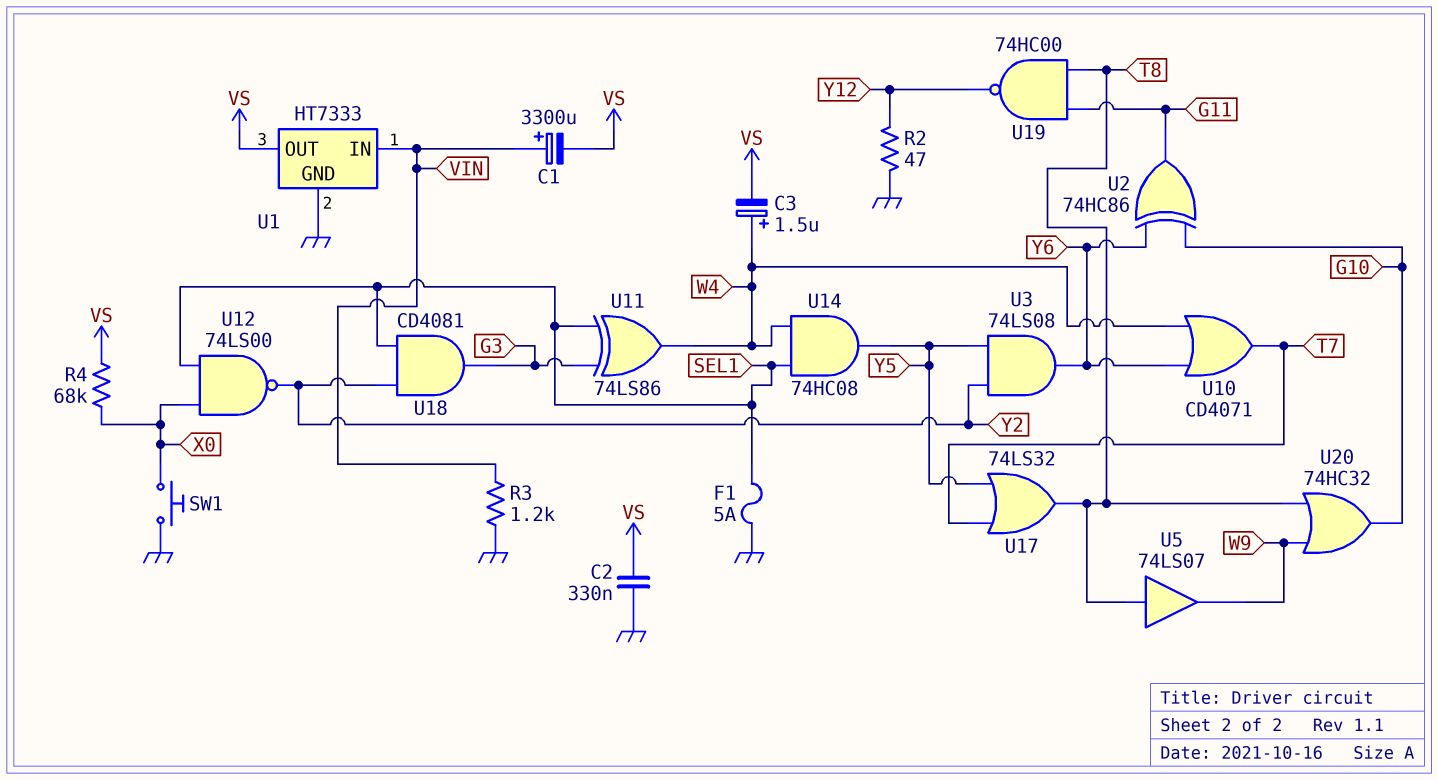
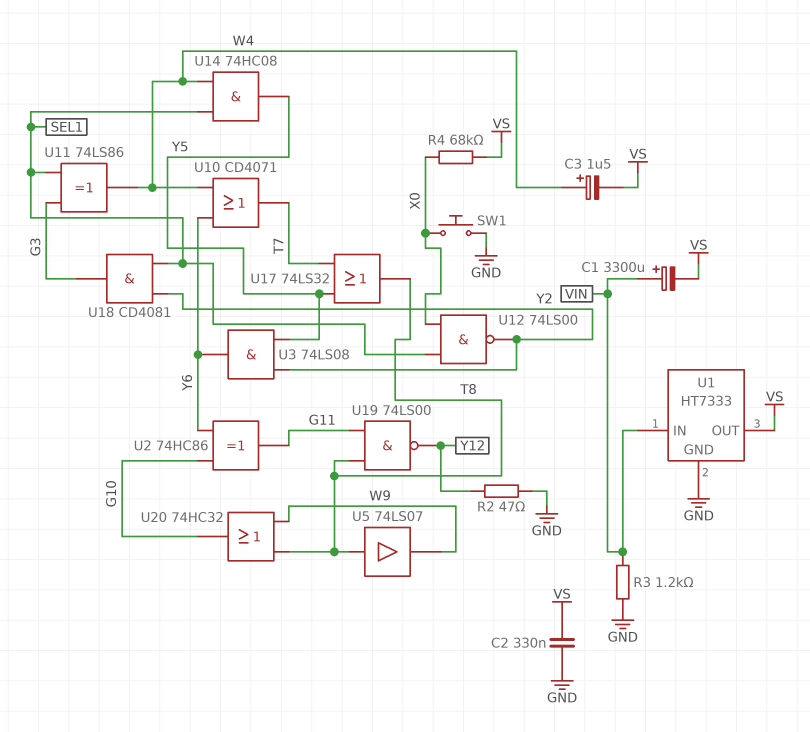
F1: 5A (GND, SEL1) -> none
U19: NAND 74HC00 (in G11, in T8, out Y12) -> NAND 74LS00 (in G11, in T8, out Y12)

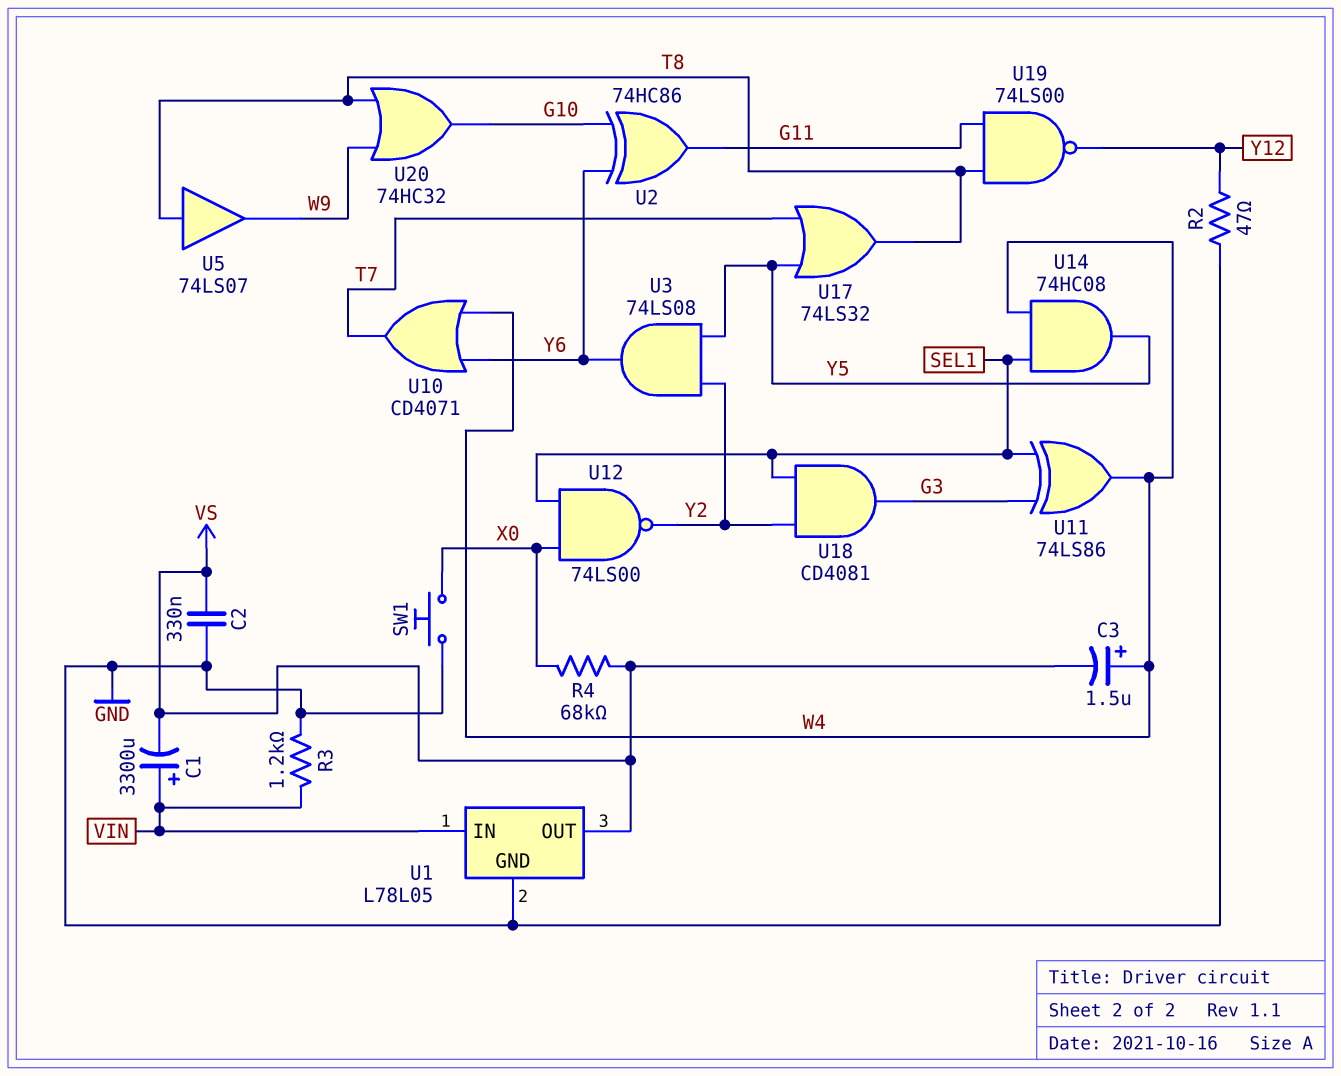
U1: HT7333 -> L78L05

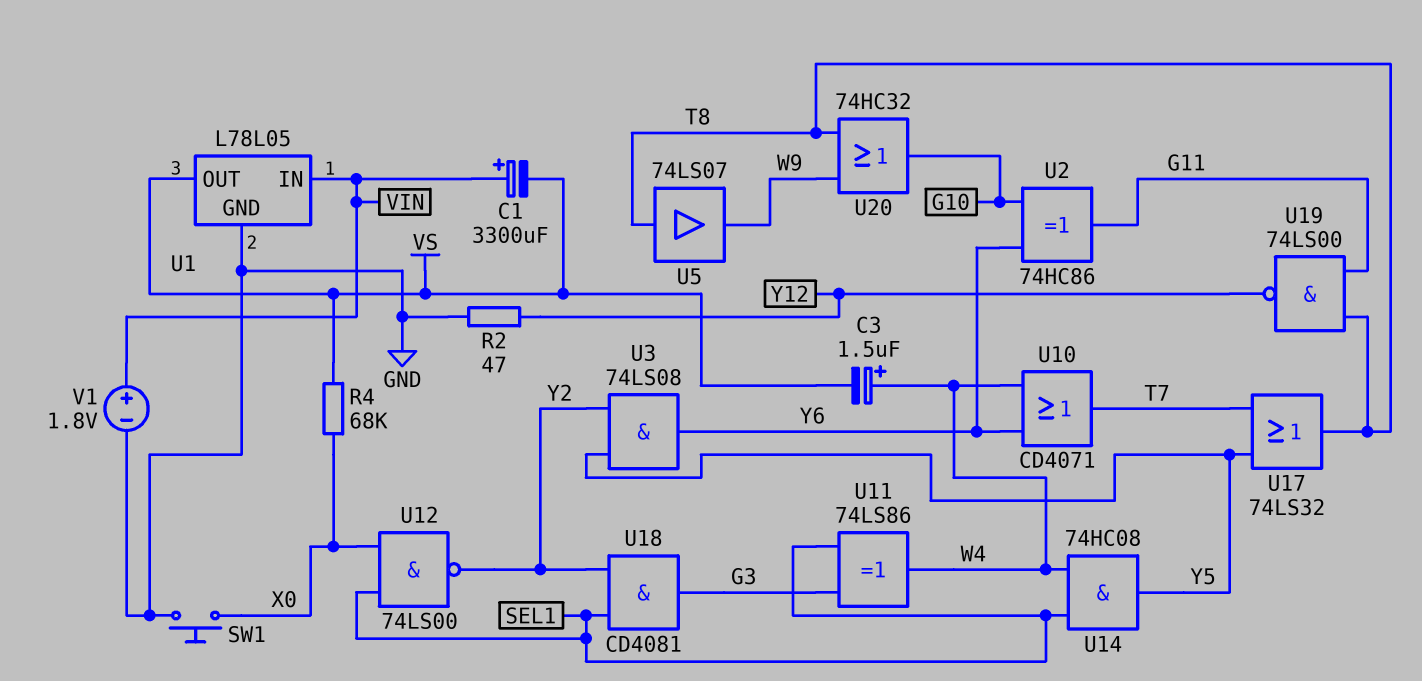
C2: 330nF (GND, VS) -> none
R3: 1.2k (GND, VIN) -> none
V1: none -> 1.8V (plus VIN, minus GND)

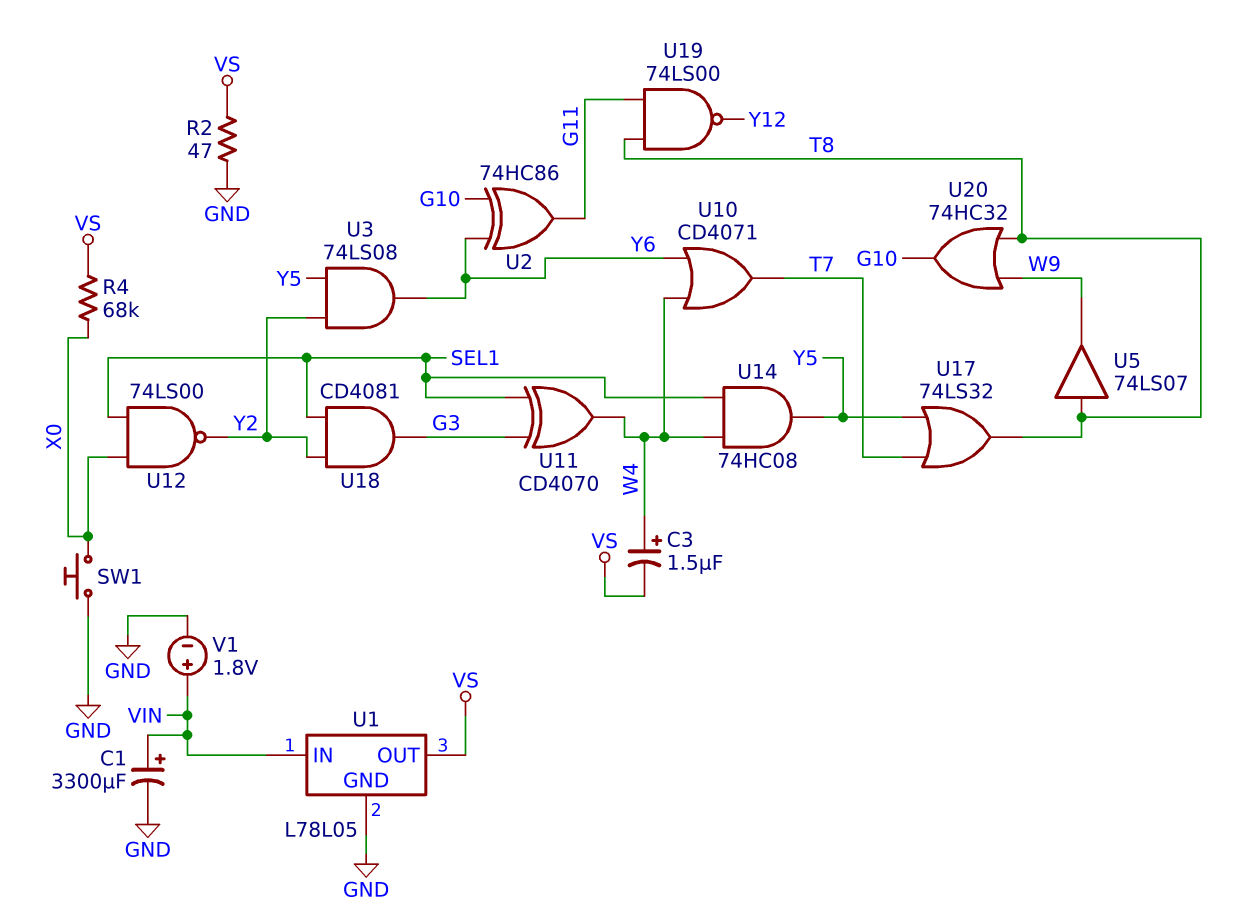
C1: 3300uF (plus VIN, minus VS) -> 3300uF (plus VIN, minus GND)
R2: 47 (GND, Y12) -> 47 (GND, VS)
U11: XOR 74LS86 (in G3, in SEL1, out W4) -> XOR CD4070 (in G3, in SEL1, out W4)

